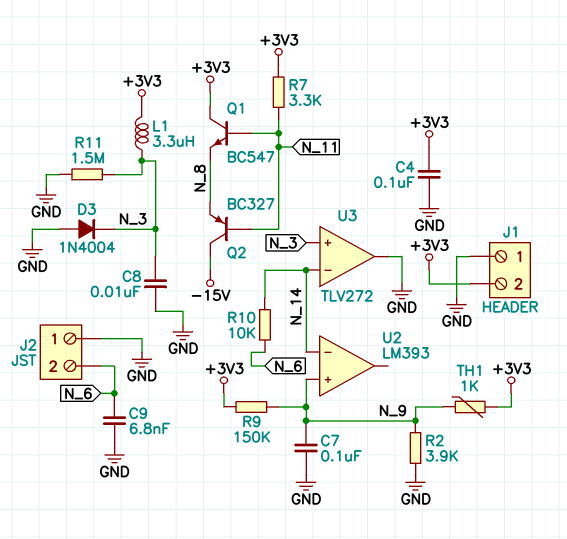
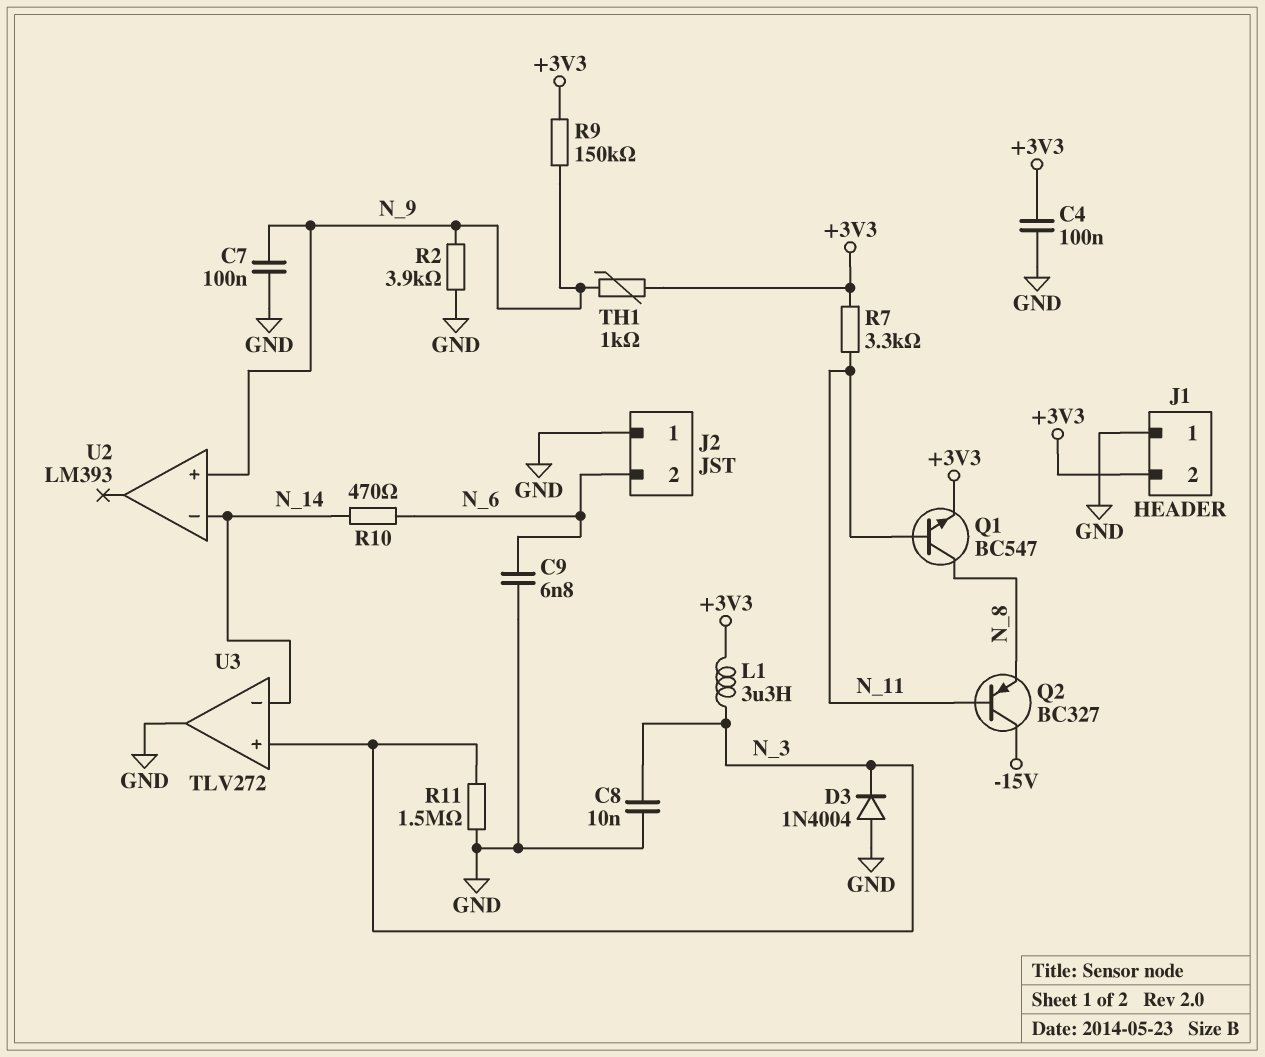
Q1: NPN BC547 (B N_11, C +3V3, E N_8) -> NPN BC547 (B N_11, C N_8, E +3V3)
R10: 10k (N_6, N_14) -> 470 (N_6, N_14)

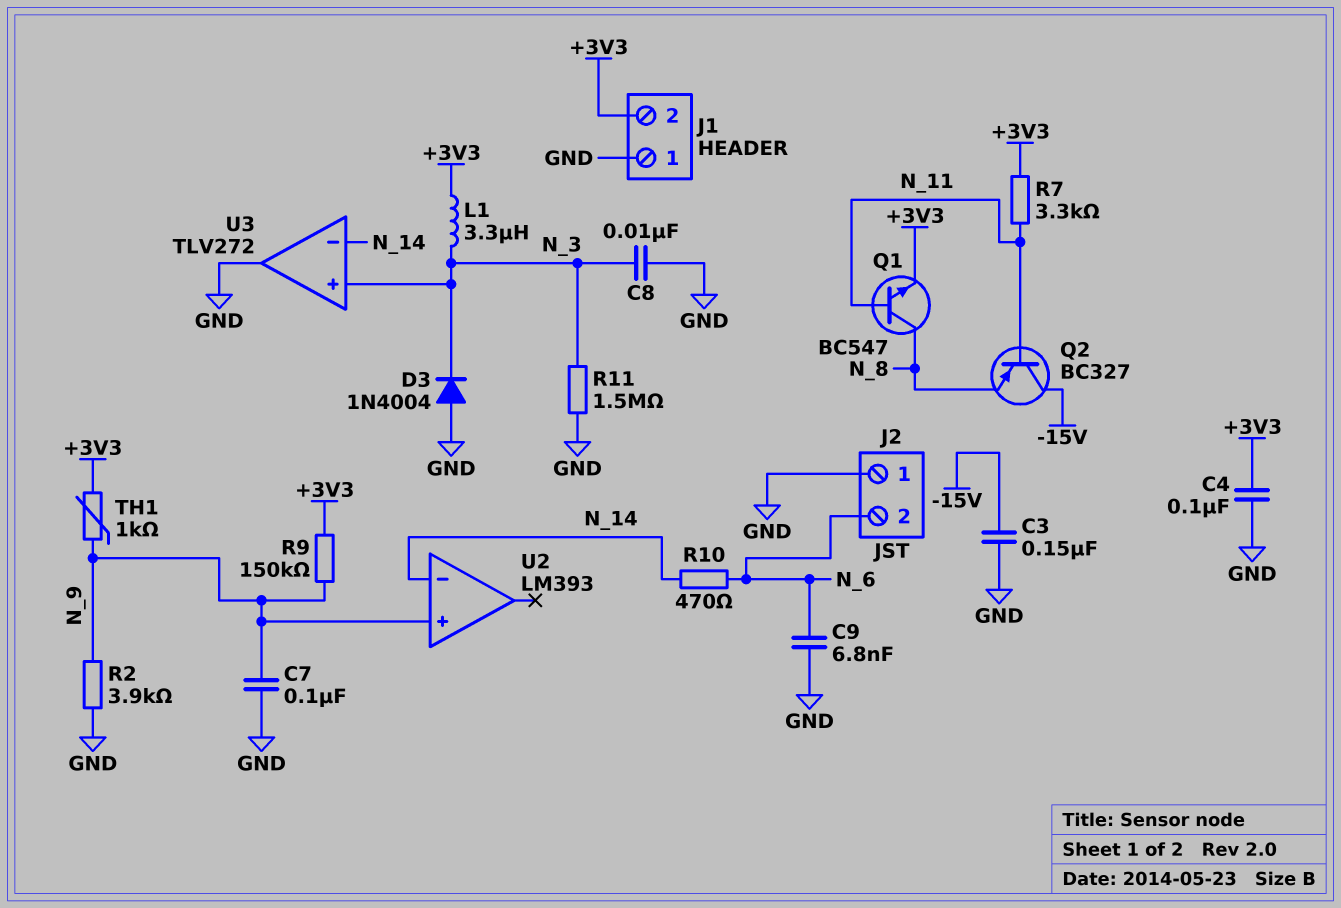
C3: none -> 150nF (-15V, GND)

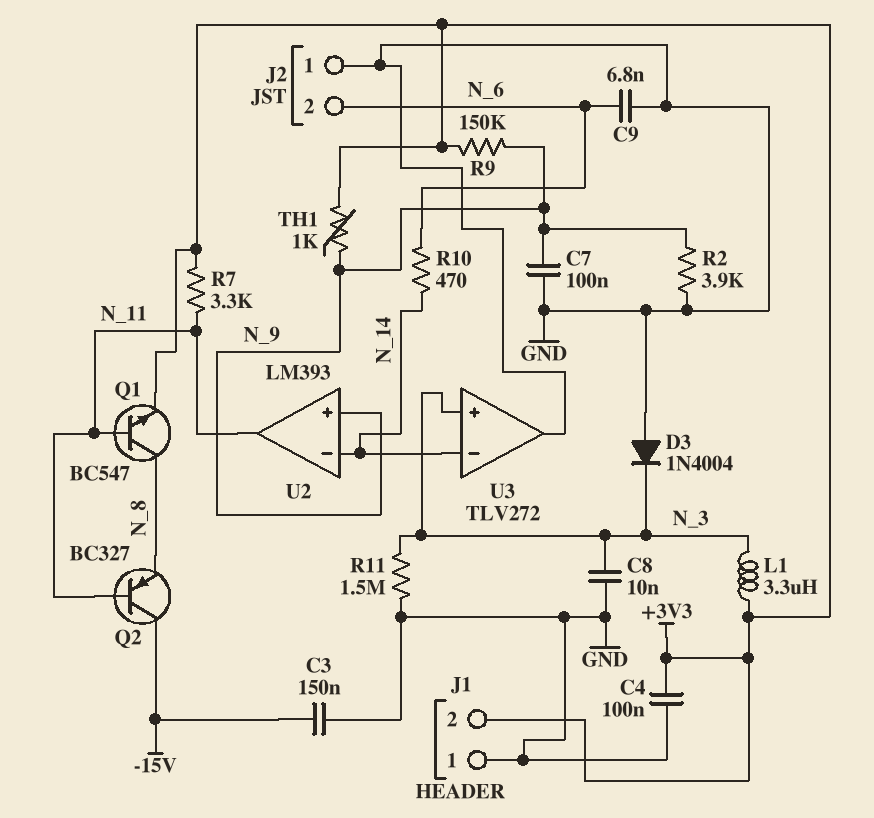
U2 pin out: none -> N_11

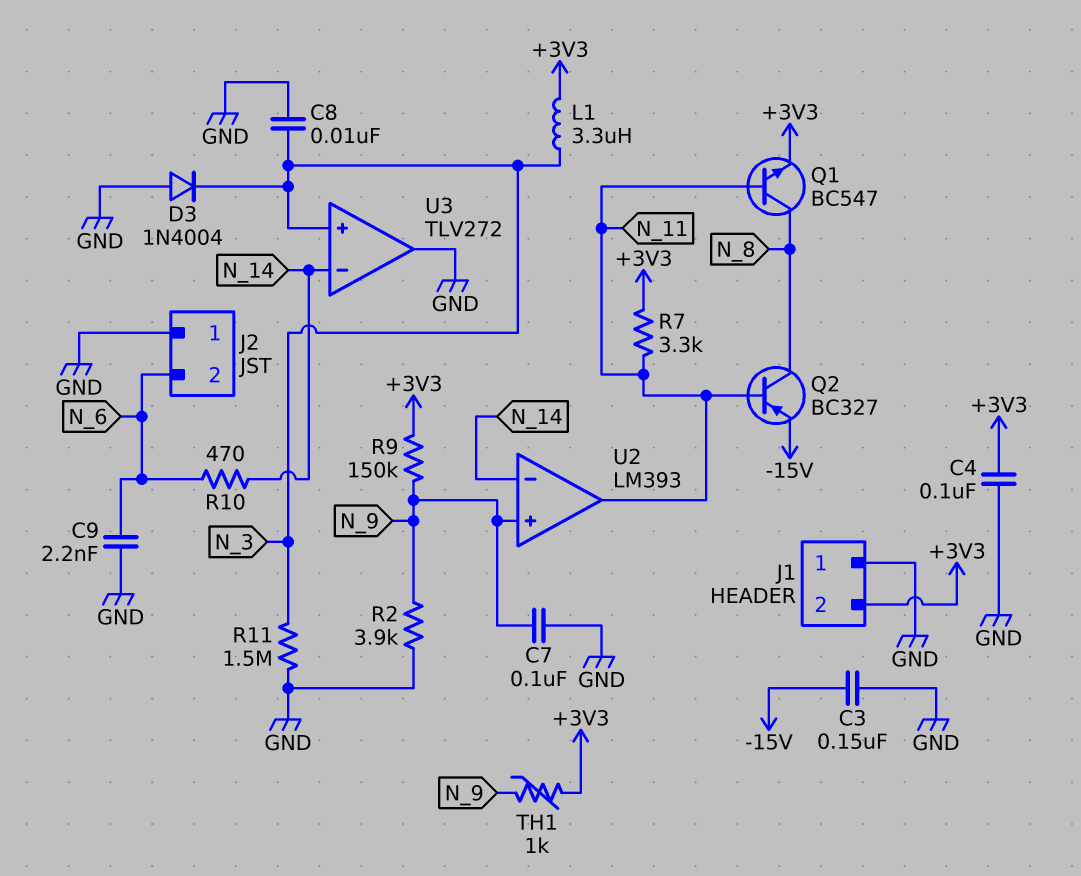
C9: 6.8nF (GND, N_6) -> 2.2nF (GND, N_6)
Q2: PNP BC327 (B N_11, C -15V, E N_8) -> PNP BC327 (B N_11, C N_8, E -15V)

